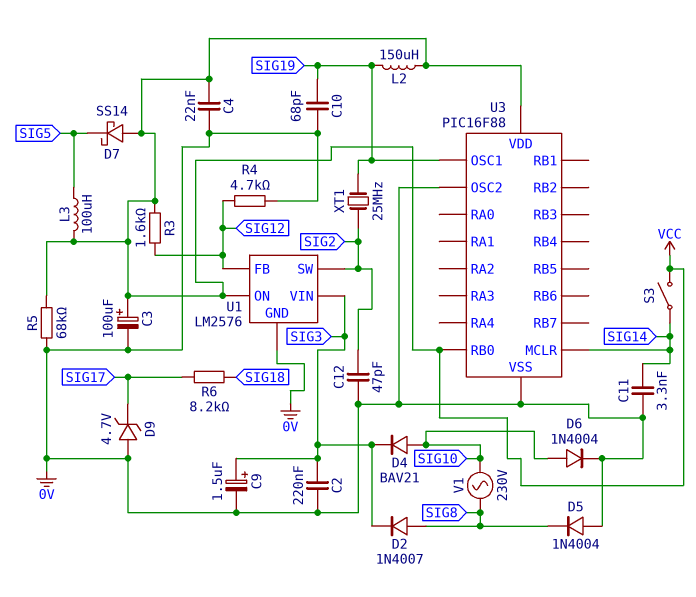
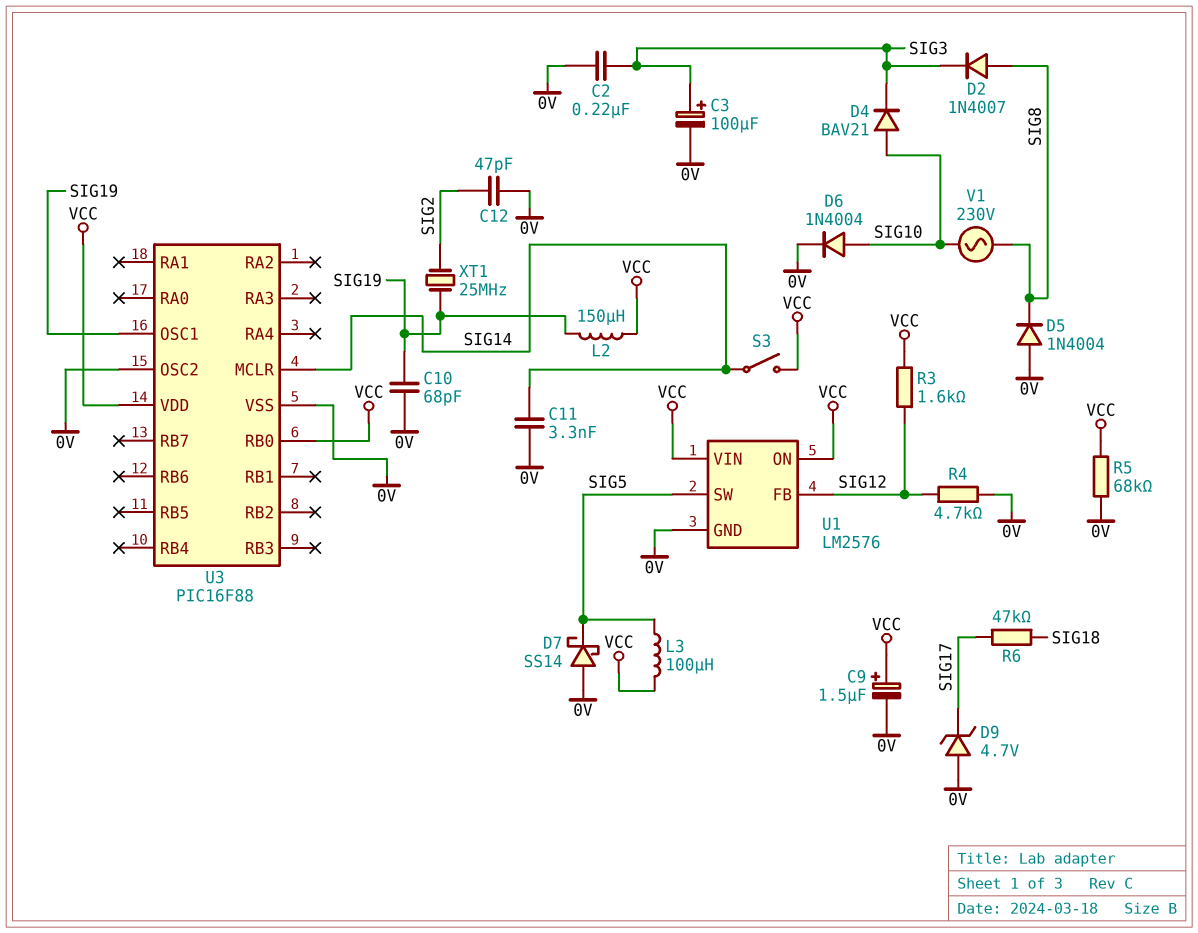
C3: 100uF (plus VCC, minus 0V) -> 100uF (plus SIG3, minus 0V)
C4: 22nF (0V, VCC) -> none
C9: 1.5uF (plus SIG3, minus 0V) -> 1.5uF (plus VCC, minus 0V)
D7: schottky SS14 (A VCC, K SIG5) -> schottky SS14 (A 0V, K SIG5)
R6: 8.2k (SIG17, SIG18) -> 47k (SIG17, SIG18)
U1 pin SW: SIG2 -> SIG5
U1 pin VIN: SIG3 -> VCC

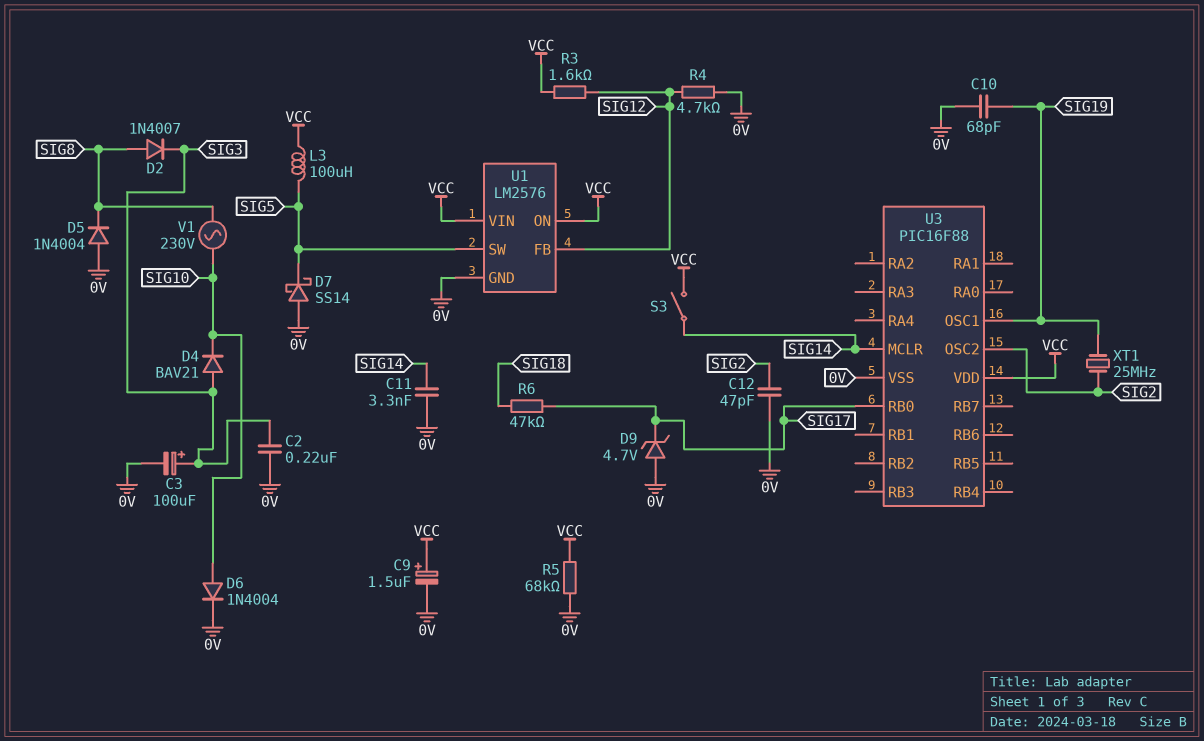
D4: diode BAV21 (A SIG10, K SIG3) -> diode BAV21 (A SIG3, K SIG10)
L2: 150uH (SIG19, VCC) -> none
U3 pin OSC2: 0V -> SIG2
U3 pin RB0: VCC -> SIG17

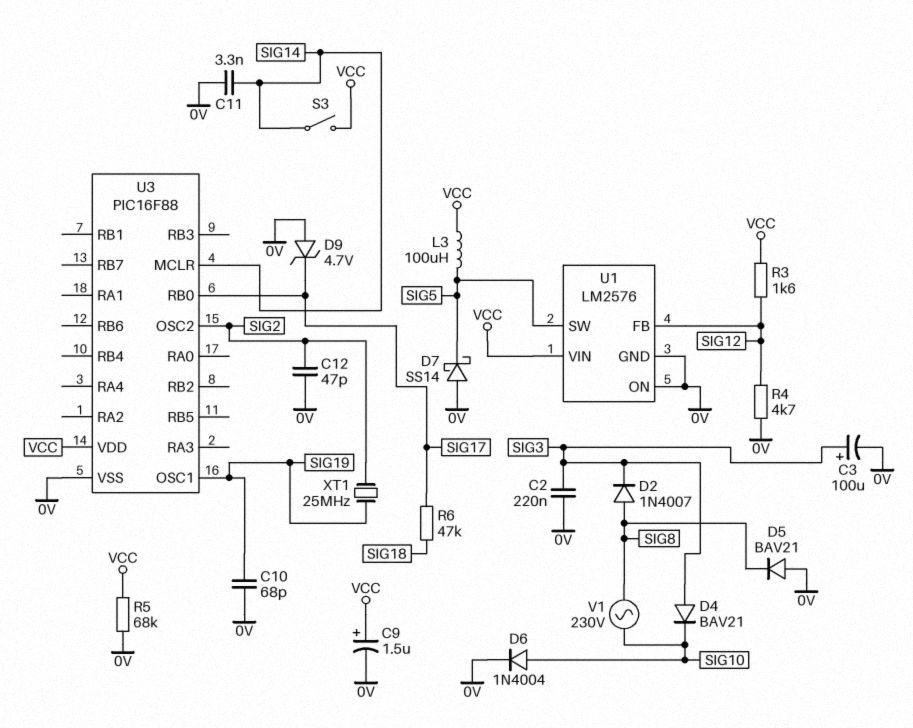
D5: diode 1N4004 (A 0V, K SIG8) -> diode BAV21 (A 0V, K SIG8)
U1 pin ON: VCC -> 0V

